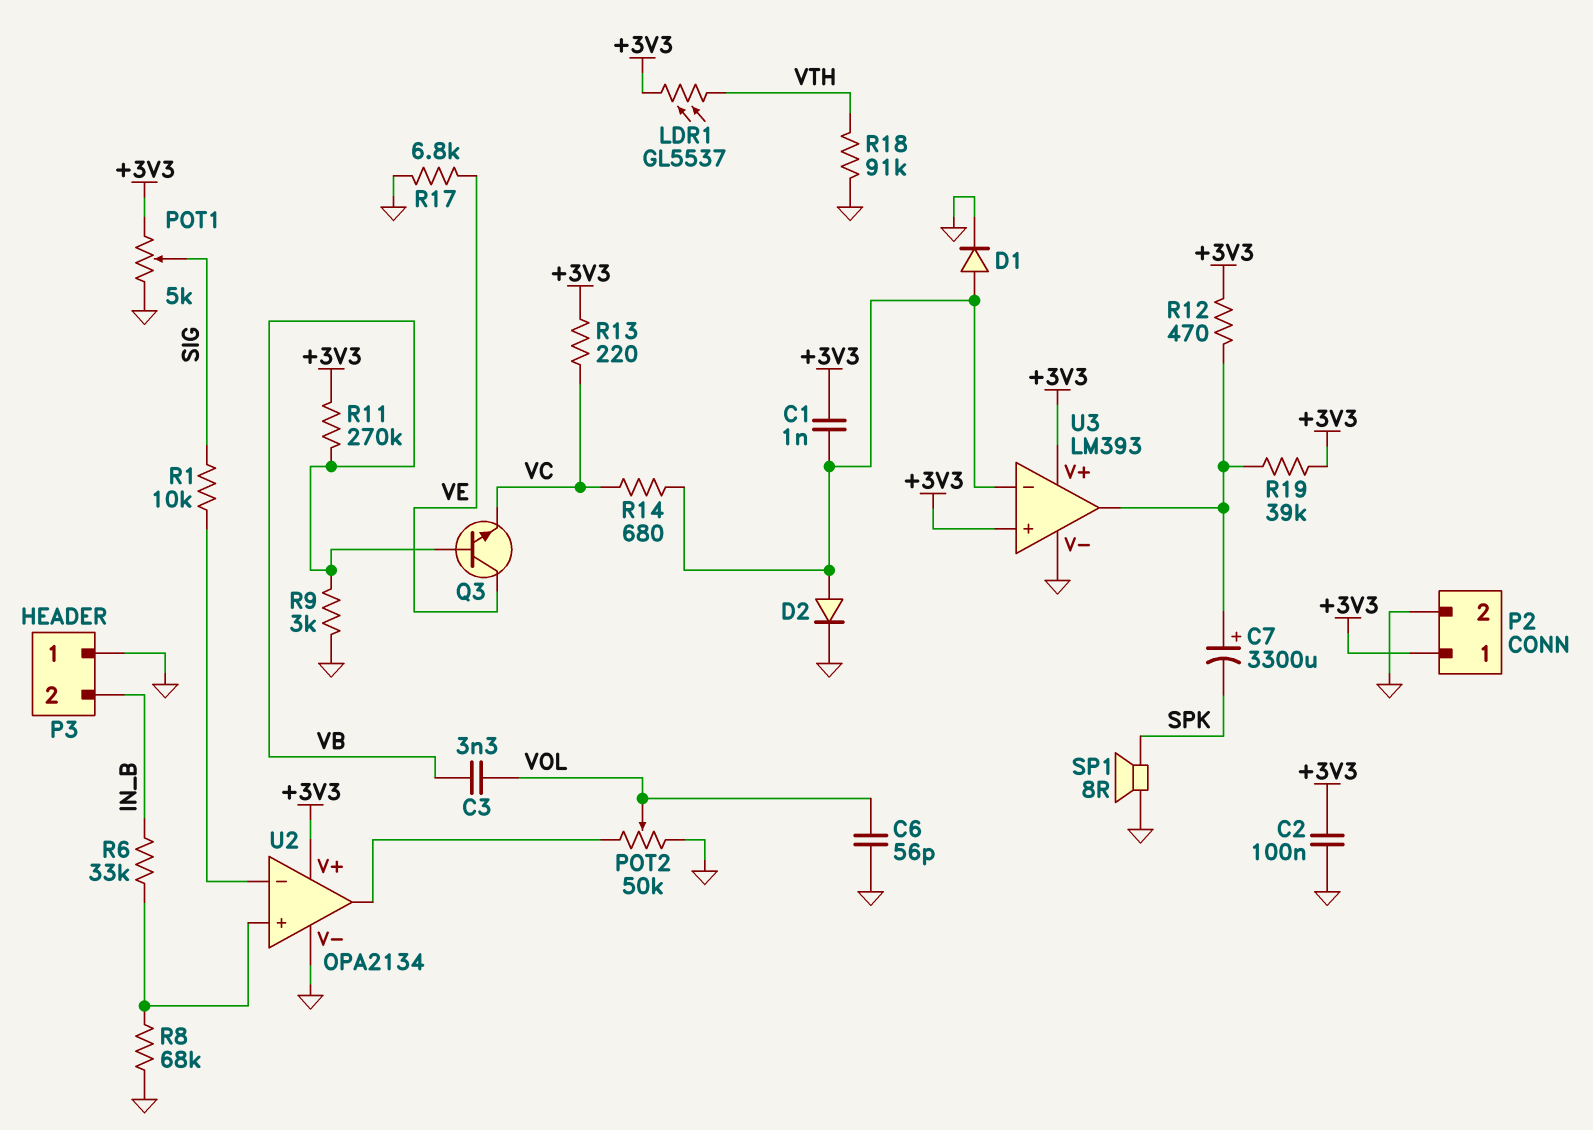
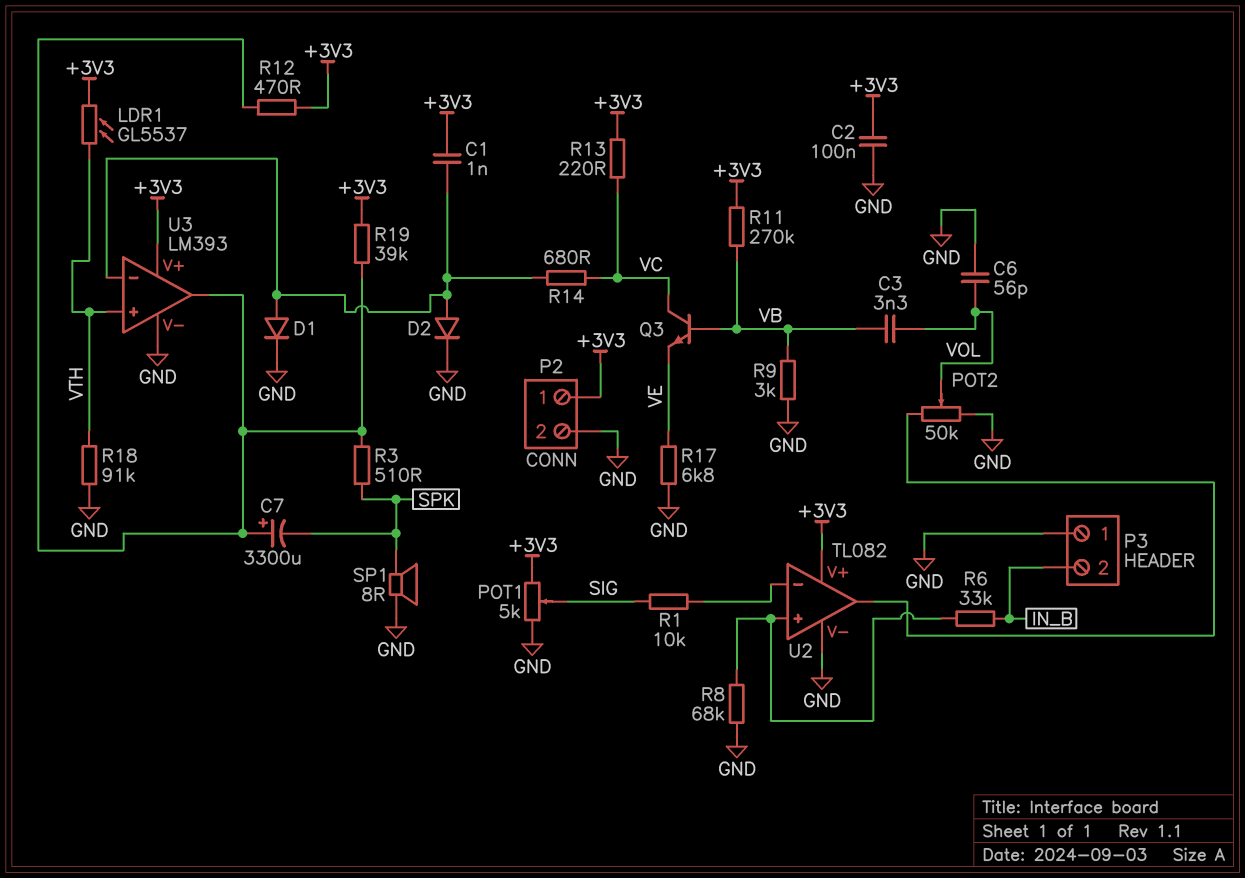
Q3: NPN (B VB, C VE, E VC) -> NPN (B VB, C VC, E VE)
R3: none -> 510 (SPK, U3/out)
U2: OPA2134 -> TL082
U3 pin in+: +3V3 -> VTH

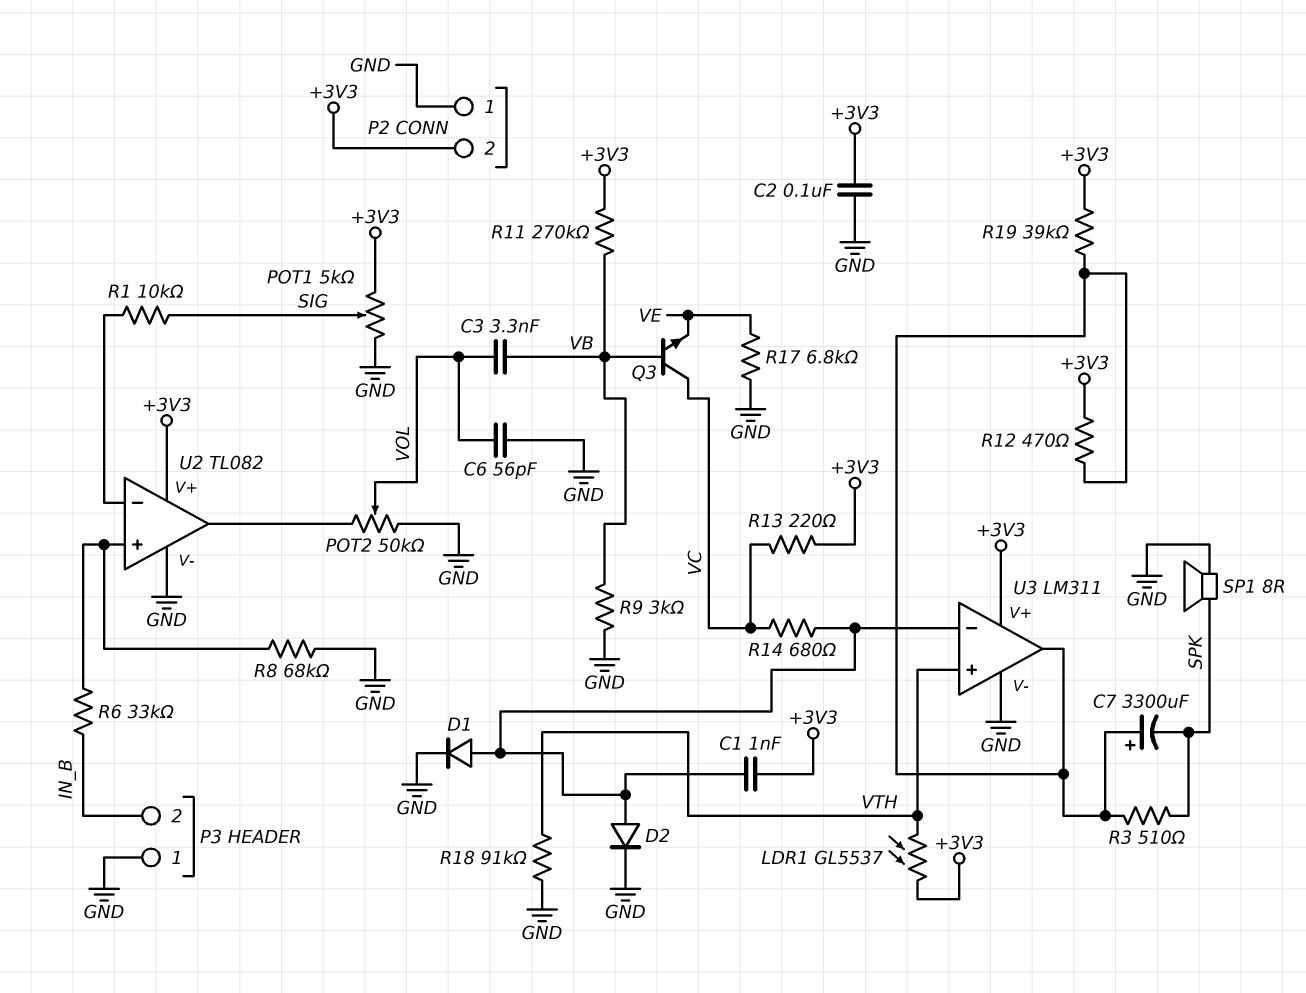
P2 pin 1: +3V3 -> GND
P2 pin 2: GND -> +3V3
U3: LM393 -> LM311

